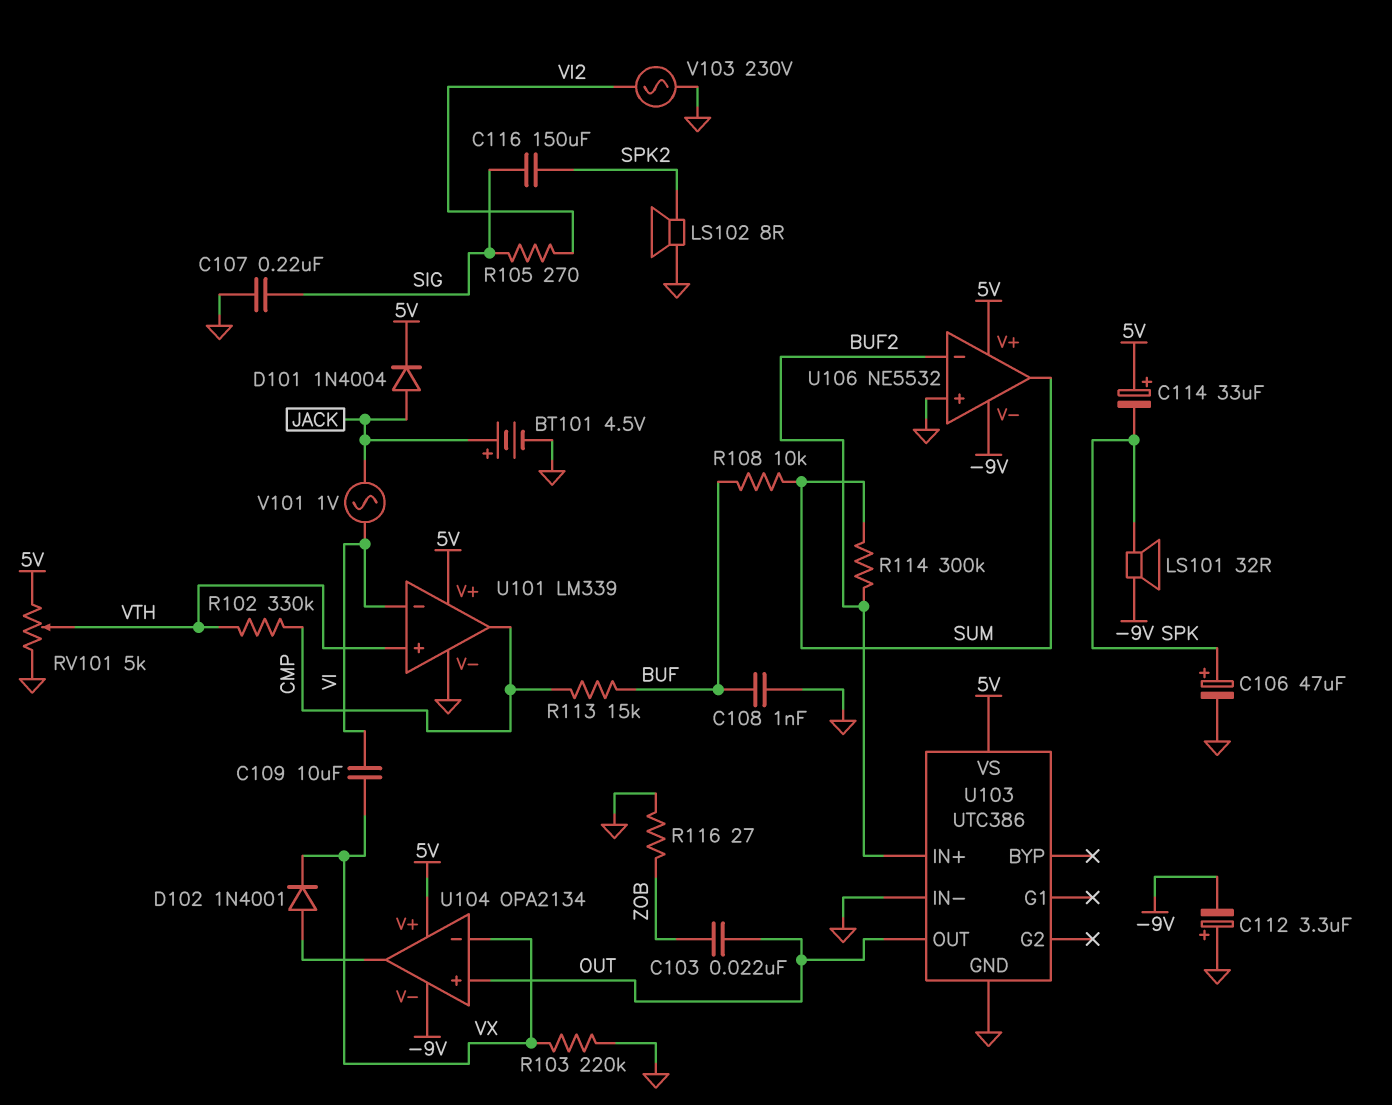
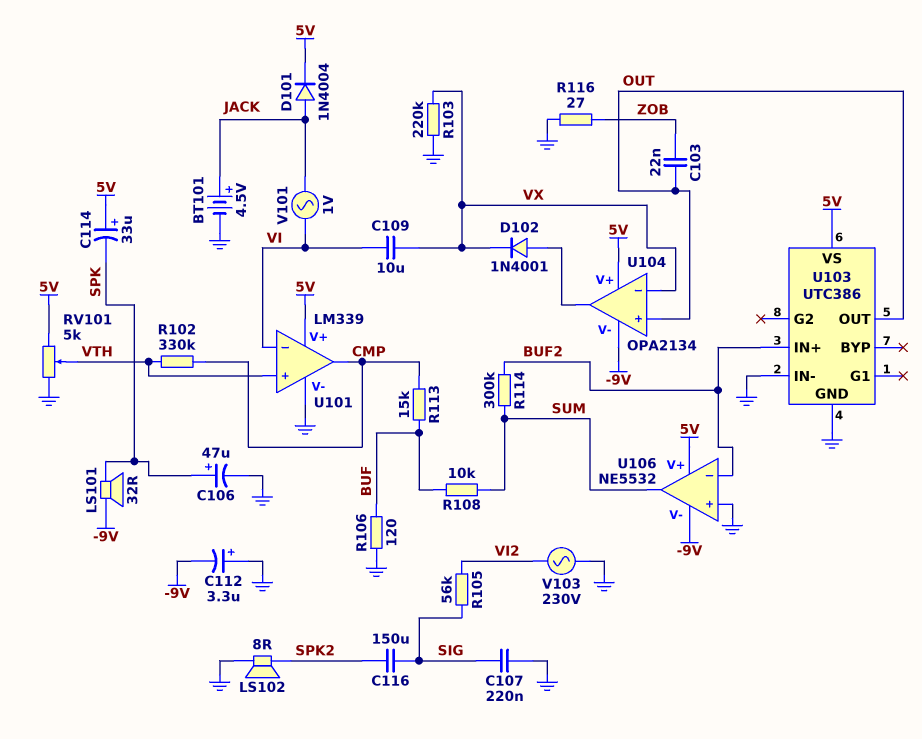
C108: 1nF (BUF, GND) -> none
R105: 270 (SIG, VI2) -> 56k (SIG, VI2)
R106: none -> 120 (BUF, GND)

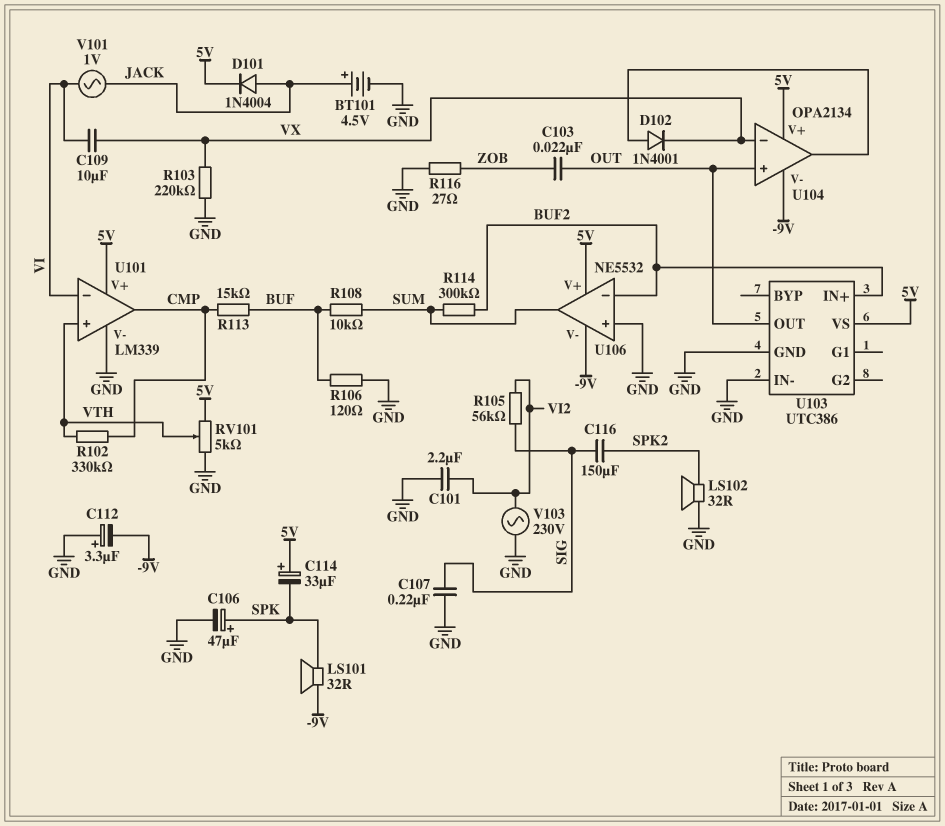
C101: none -> 2.2uF (GND, VI2)
LS102: speaker 8R (GND, SPK2) -> speaker 32R (GND, SPK2)

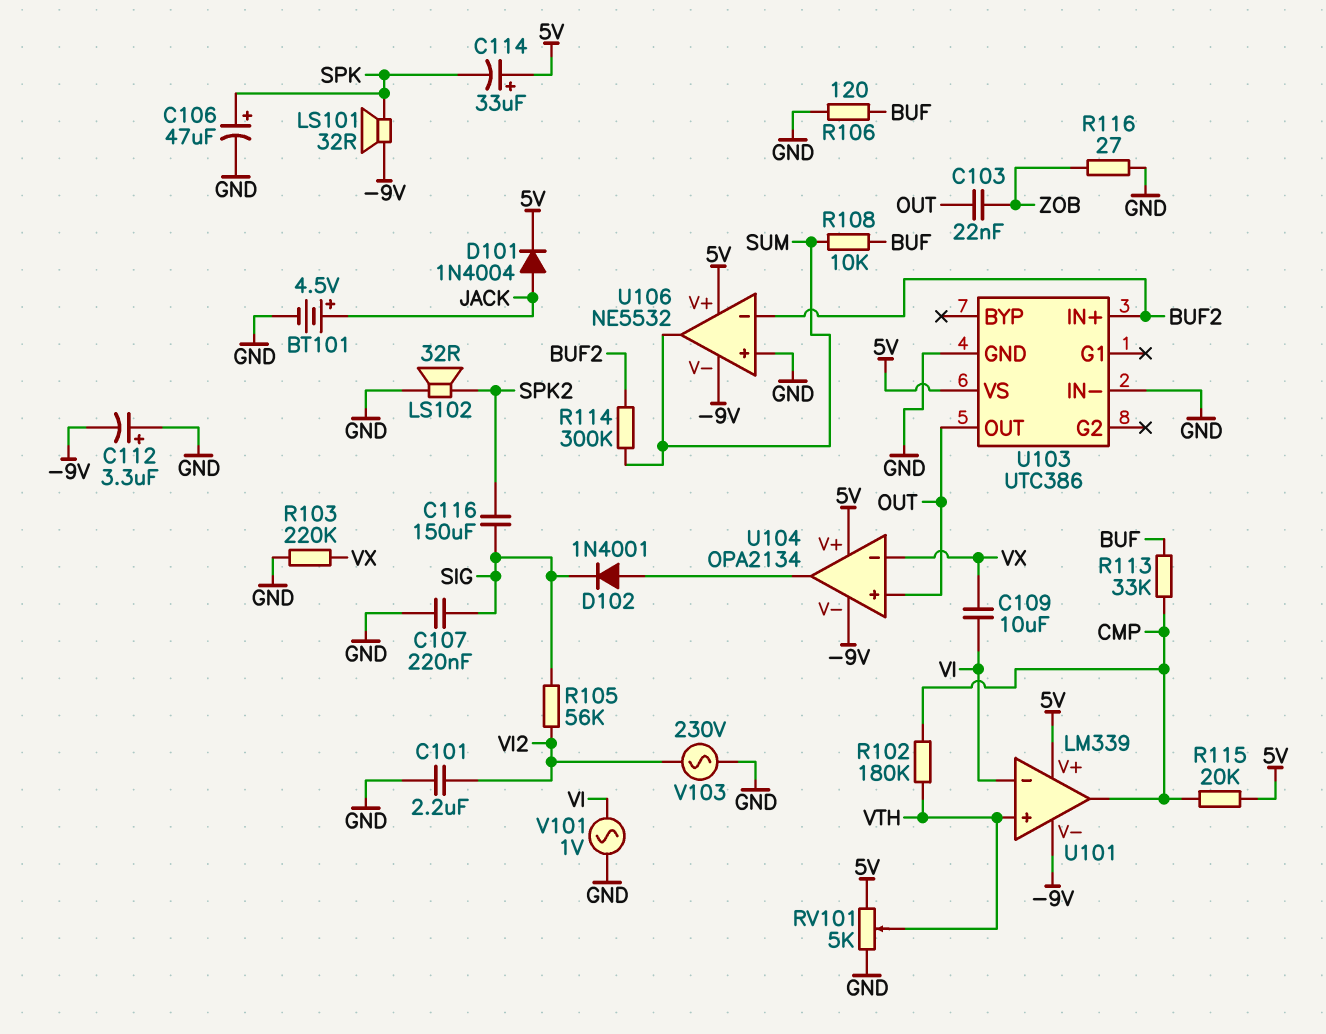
D102: diode 1N4001 (A U104/out, K VX) -> diode 1N4001 (A U104/out, K SIG)
R102: 330k (CMP, VTH) -> 180k (CMP, VTH)
R113: 15k (BUF, CMP) -> 33k (BUF, CMP)
R115: none -> 20k (5V, CMP)
U101 pin V-: GND -> -9V
V101: AC 1V (JACK, VI) -> AC 1V (GND, VI)

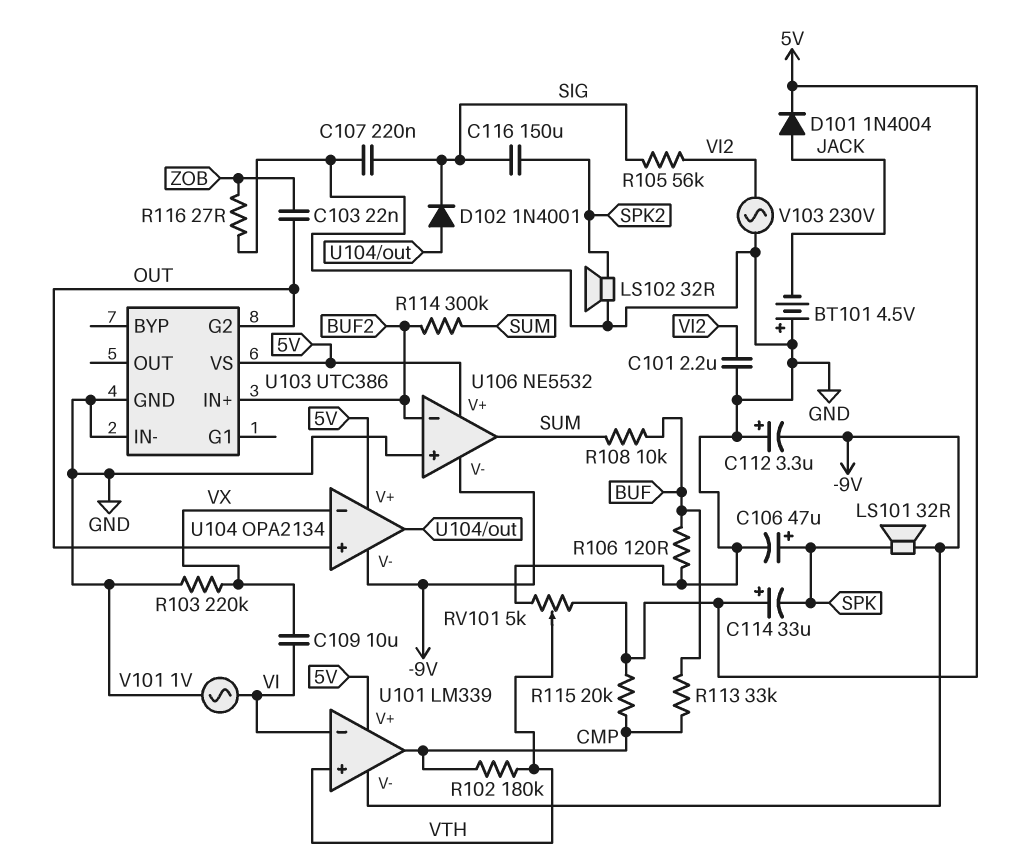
BT101: 4.5V (plus JACK, minus GND) -> 4.5V (plus GND, minus JACK)
U103 pin G2: none -> OUT
U103 pin OUT: OUT -> none

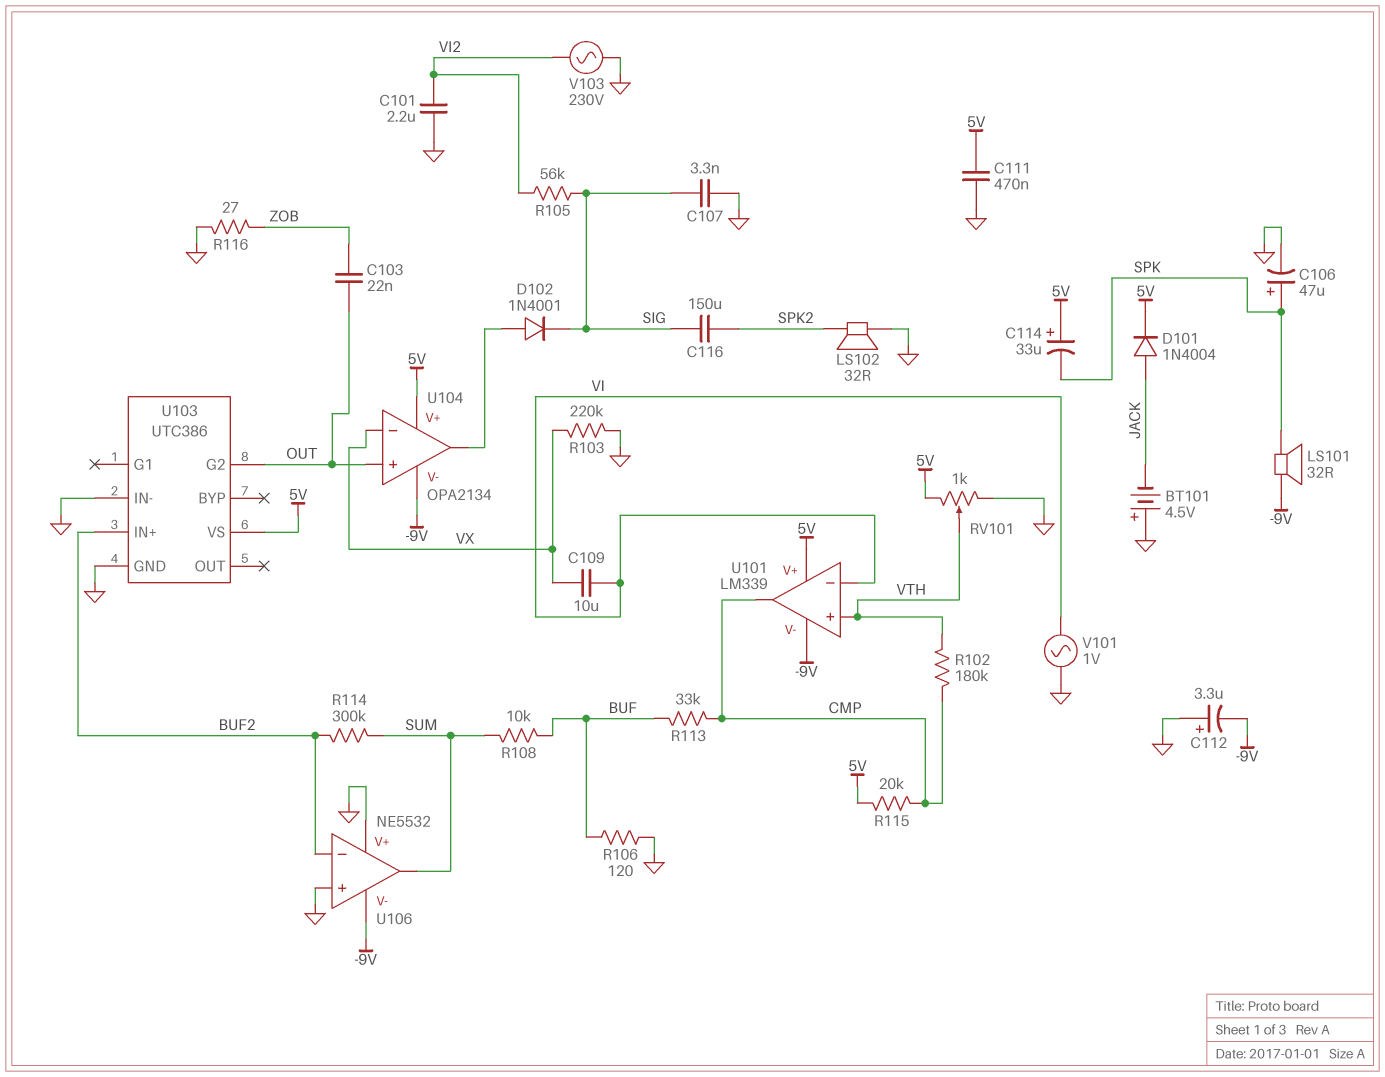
C107: 220nF (GND, SIG) -> 3.3nF (GND, SIG)
C111: none -> 470nF (5V, GND)
RV101: 5k (5V, GND, wiper VTH) -> 1k (5V, GND, wiper VTH)
U106 pin V+: 5V -> GND

